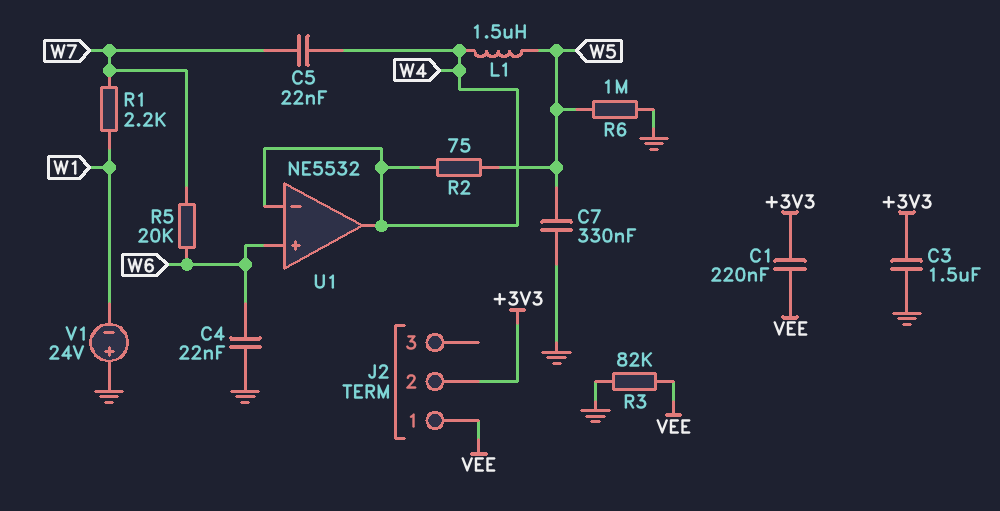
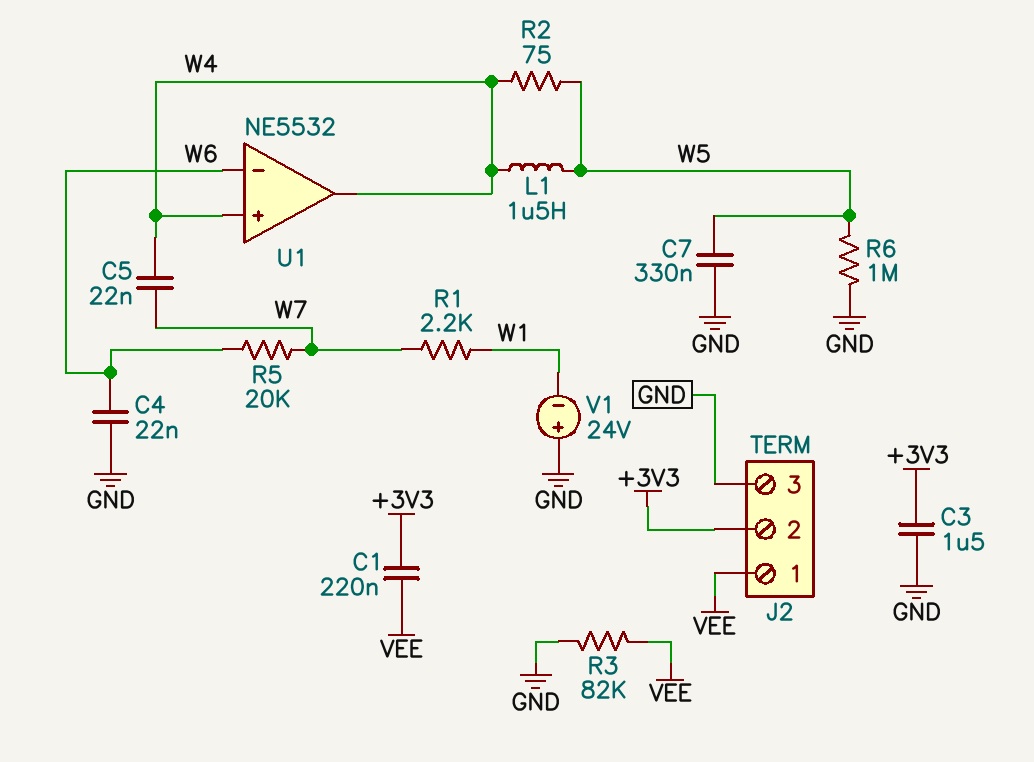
J2 pin 3: none -> GND
U1 pin in+: W6 -> W4
U1 pin in-: W4 -> W6

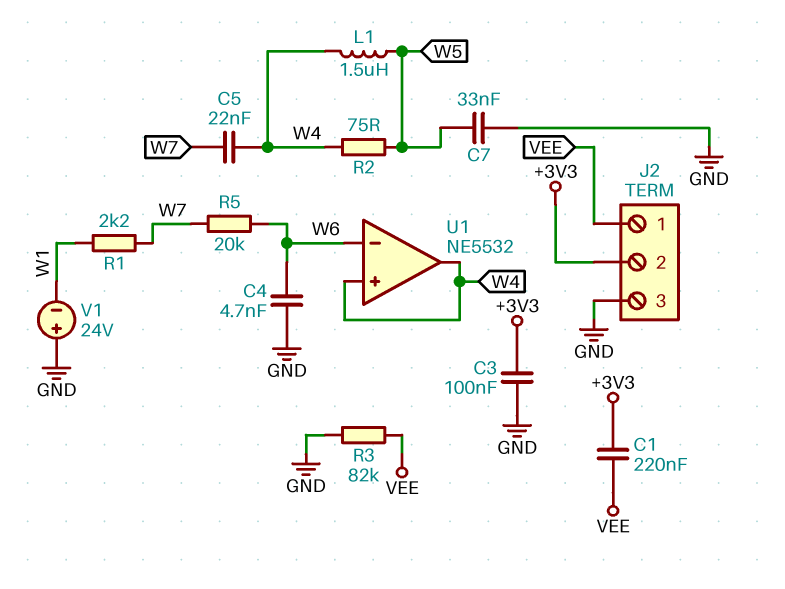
C3: 1.5uF (+3V3, GND) -> 100nF (+3V3, GND)
C4: 22nF (GND, W6) -> 4.7nF (GND, W6)
C7: 330nF (GND, W5) -> 33nF (GND, W5)
R6: 1M (GND, W5) -> none

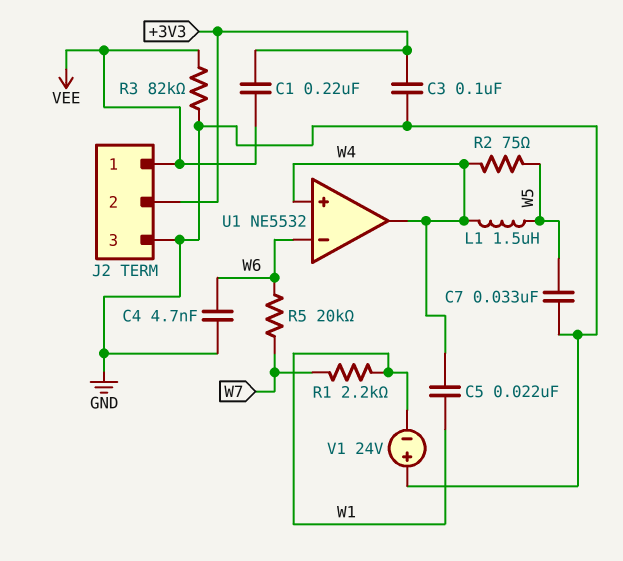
C5: 22nF (W4, W7) -> 22nF (W1, W4)

